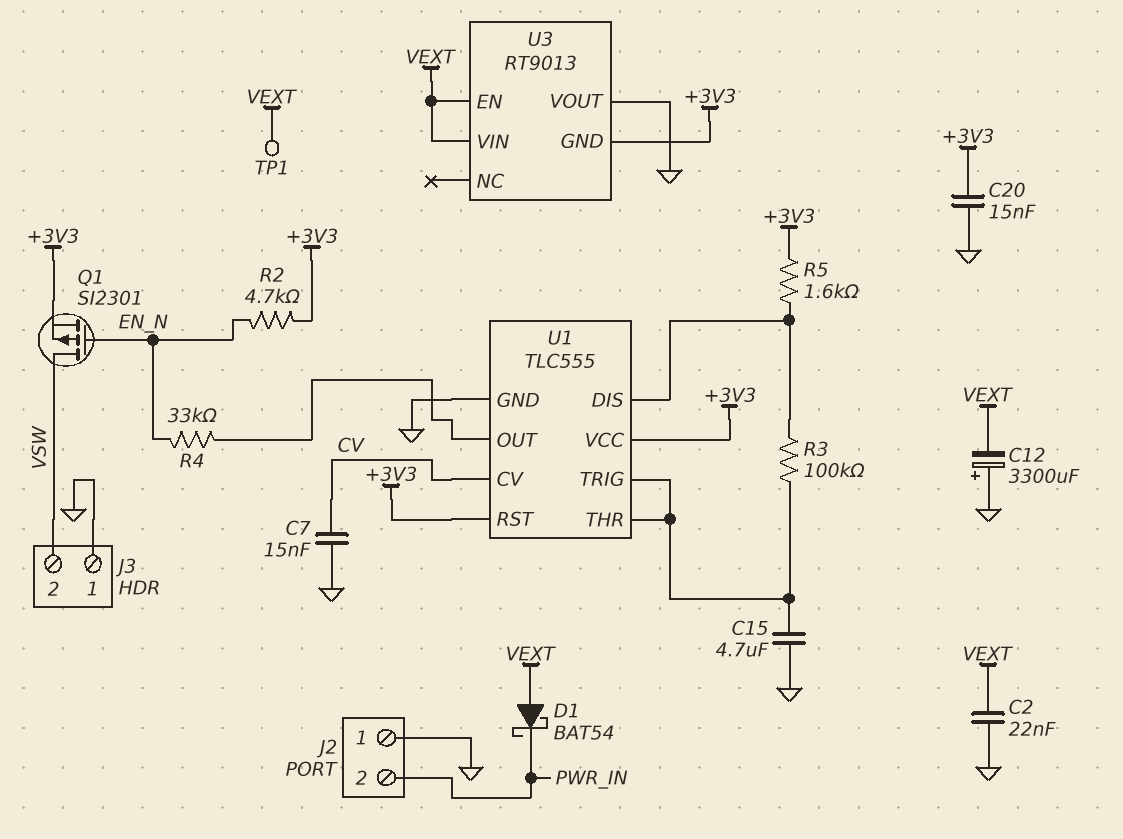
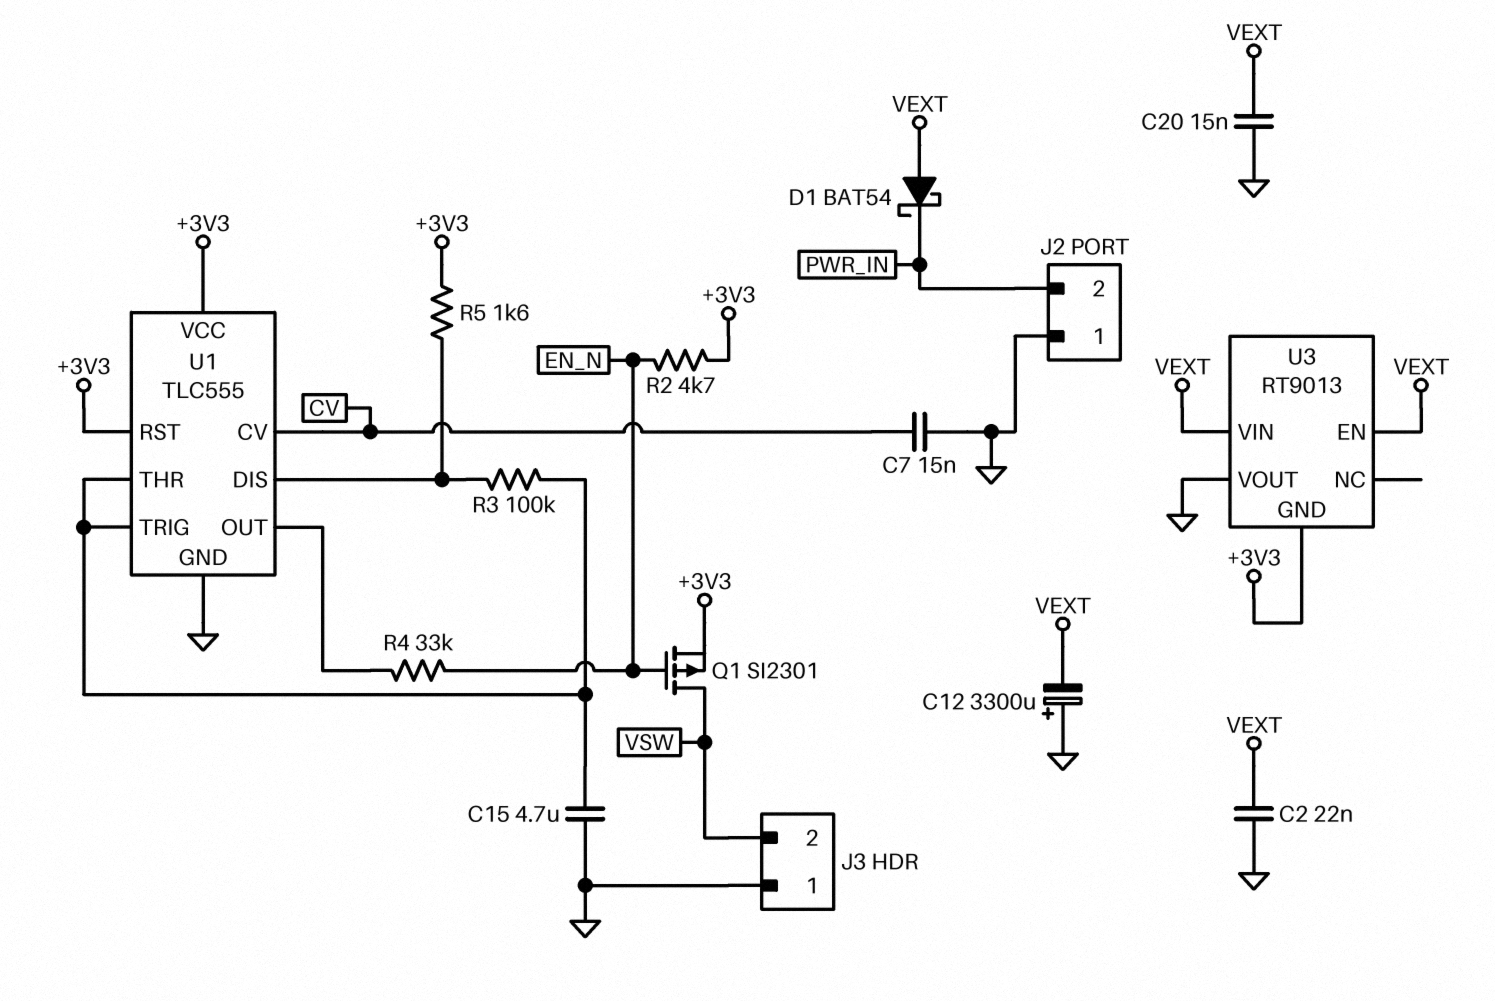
C20: 15nF (+3V3, GND) -> 15nF (GND, VEXT)
TP1: test point (VEXT) -> none

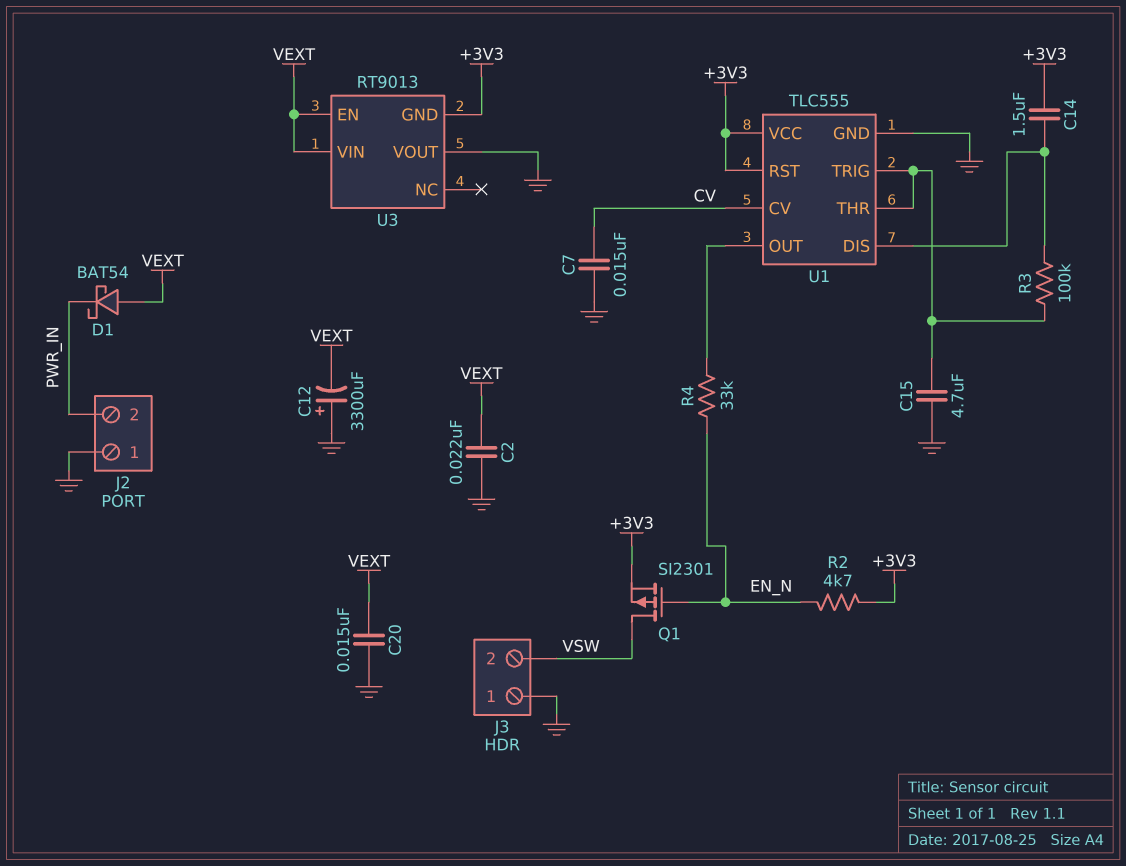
C14: none -> 1.5uF (+3V3, U1/DIS)
R5: 1.6k (+3V3, U1/DIS) -> none

